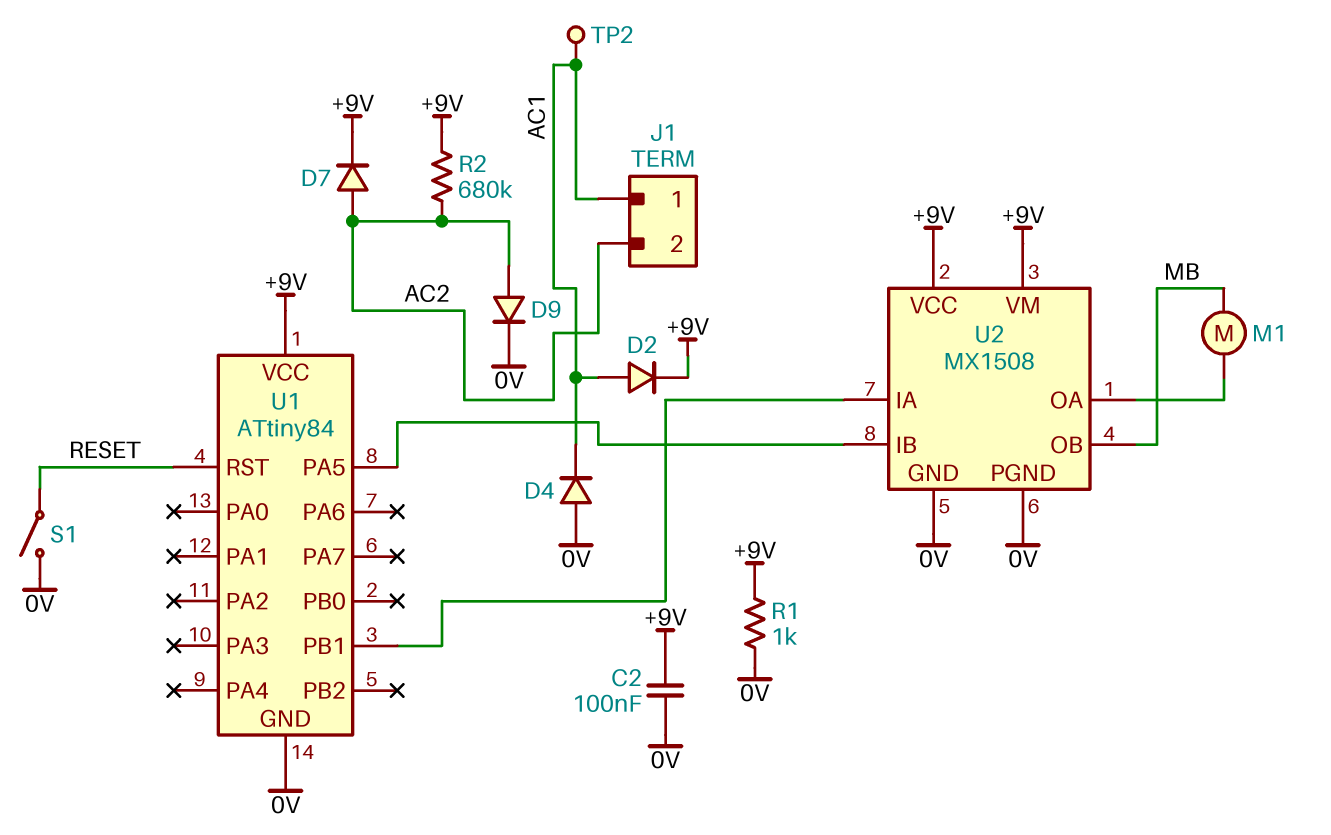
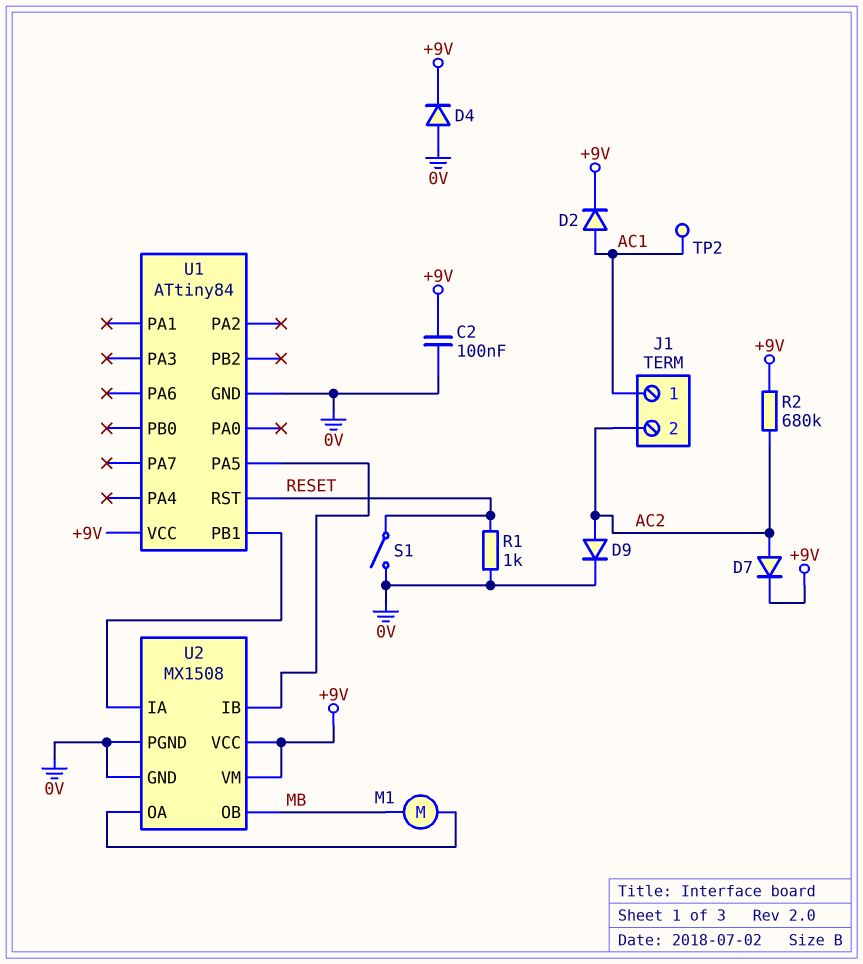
D4: diode (A 0V, K AC1) -> diode (A 0V, K +9V)
R1: 1k (+9V, 0V) -> 1k (0V, RESET)

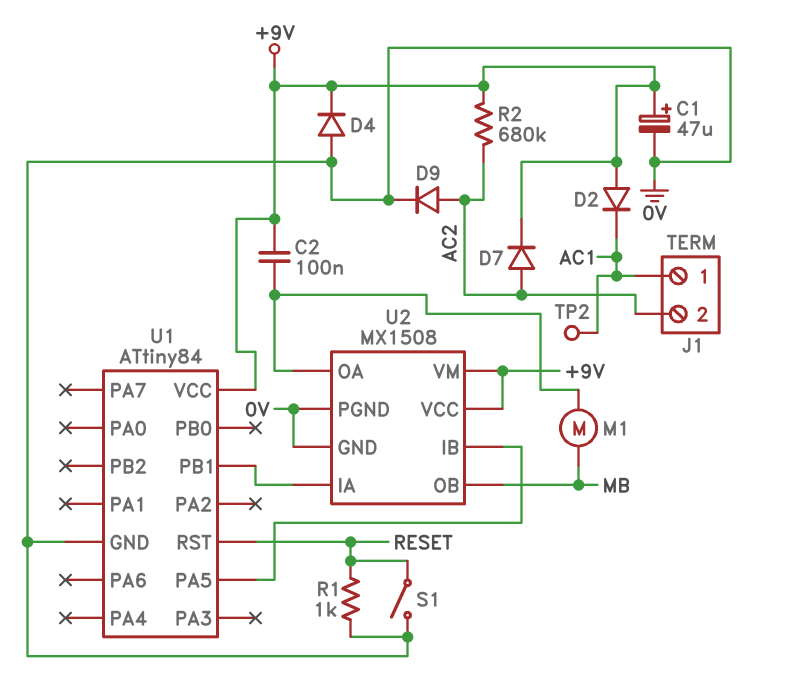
C1: none -> 47uF (plus +9V, minus 0V)
C2: 100nF (+9V, 0V) -> 100nF (+9V, U2/OA)
D2: diode (A AC1, K +9V) -> diode (A +9V, K AC1)

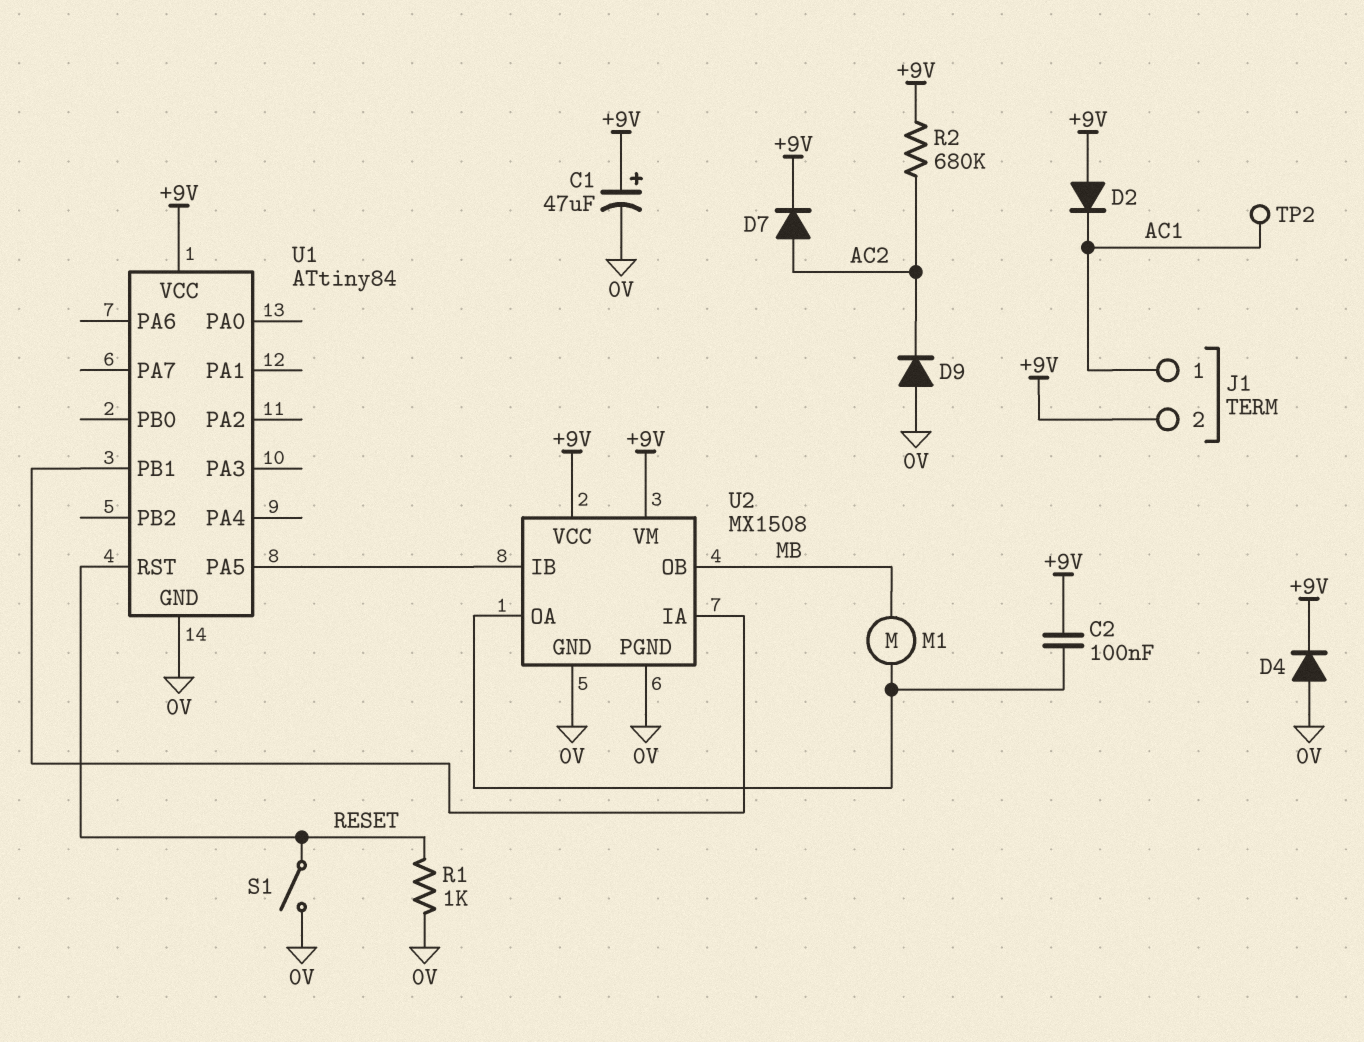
D9: diode (A AC2, K 0V) -> diode (A 0V, K AC2)
J1 pin 2: AC2 -> +9V

